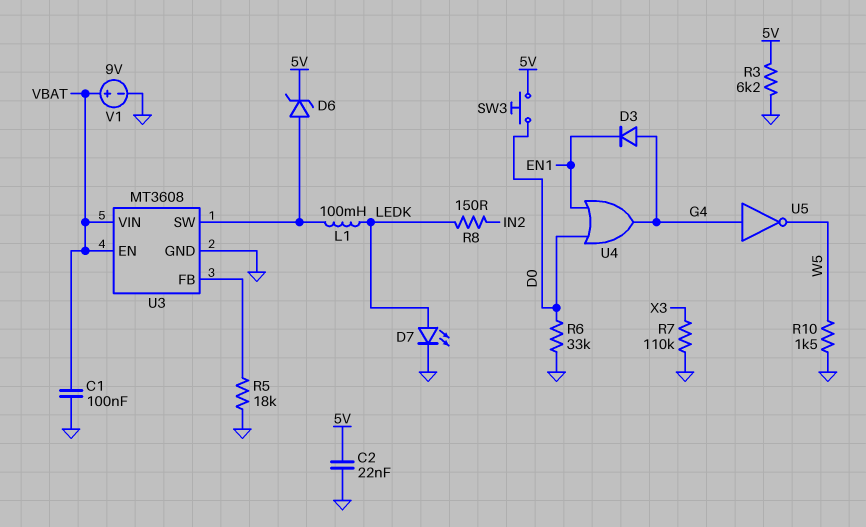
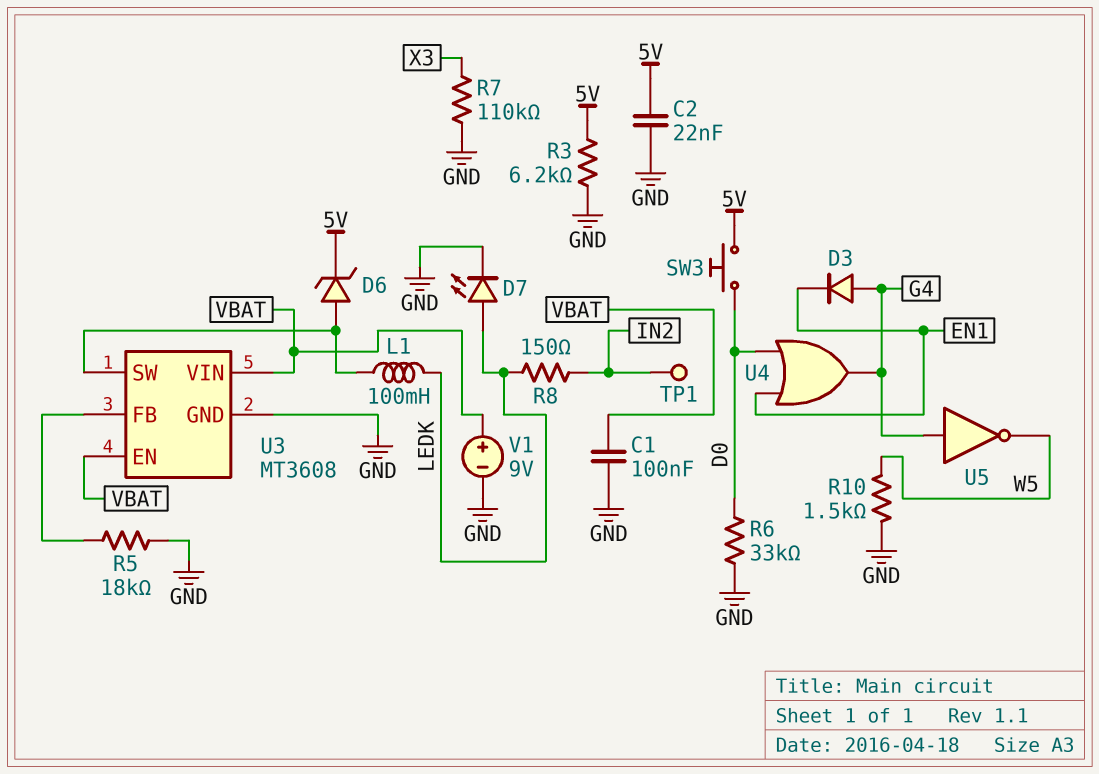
TP1: none -> test point (IN2)

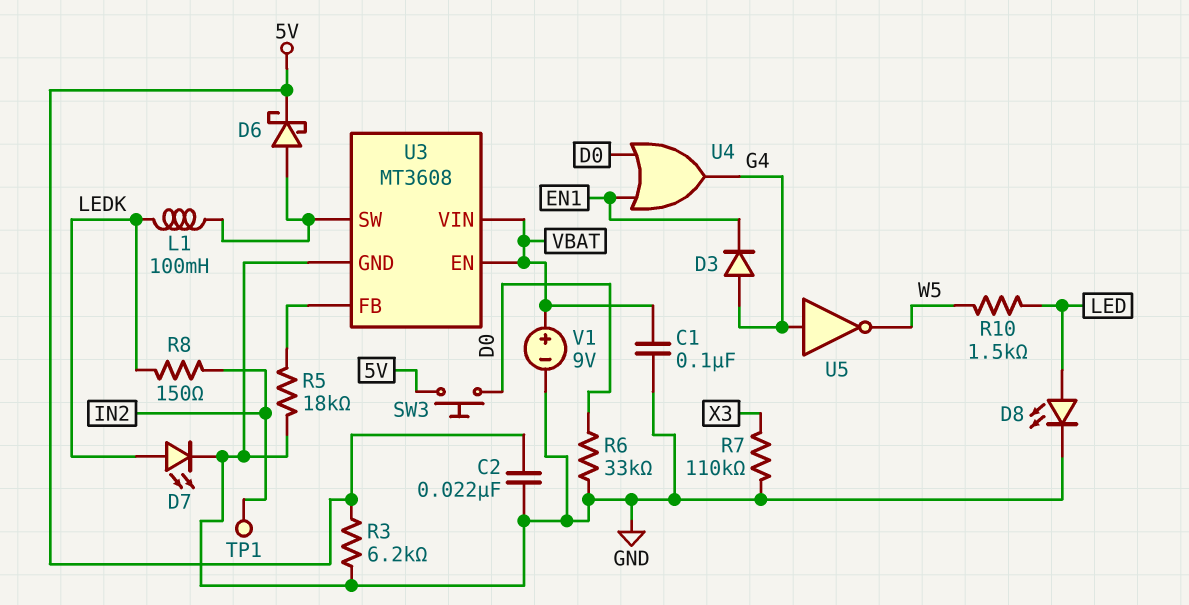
D6: zener (A U3/SW, K 5V) -> schottky (A U3/SW, K 5V)
D8: none -> LED (A LED, K GND)
R10: 1.5k (GND, W5) -> 1.5k (LED, W5)

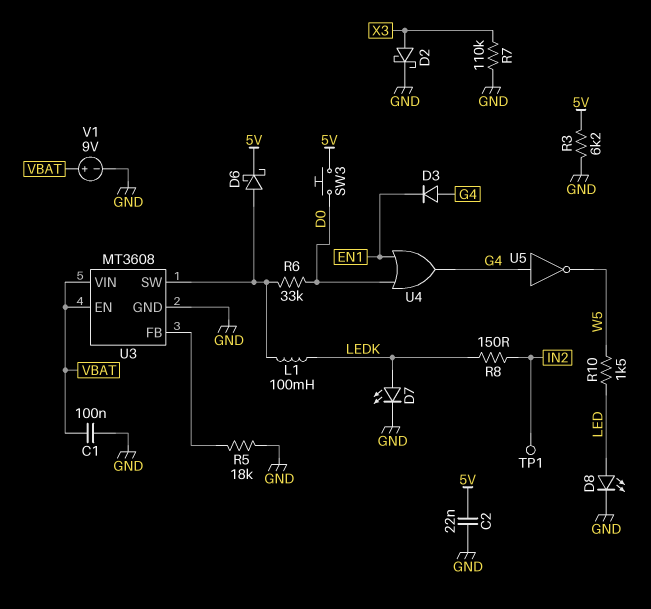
D2: none -> schottky (A X3, K GND)
R6: 33k (D0, GND) -> 33k (D0, U3/SW)

